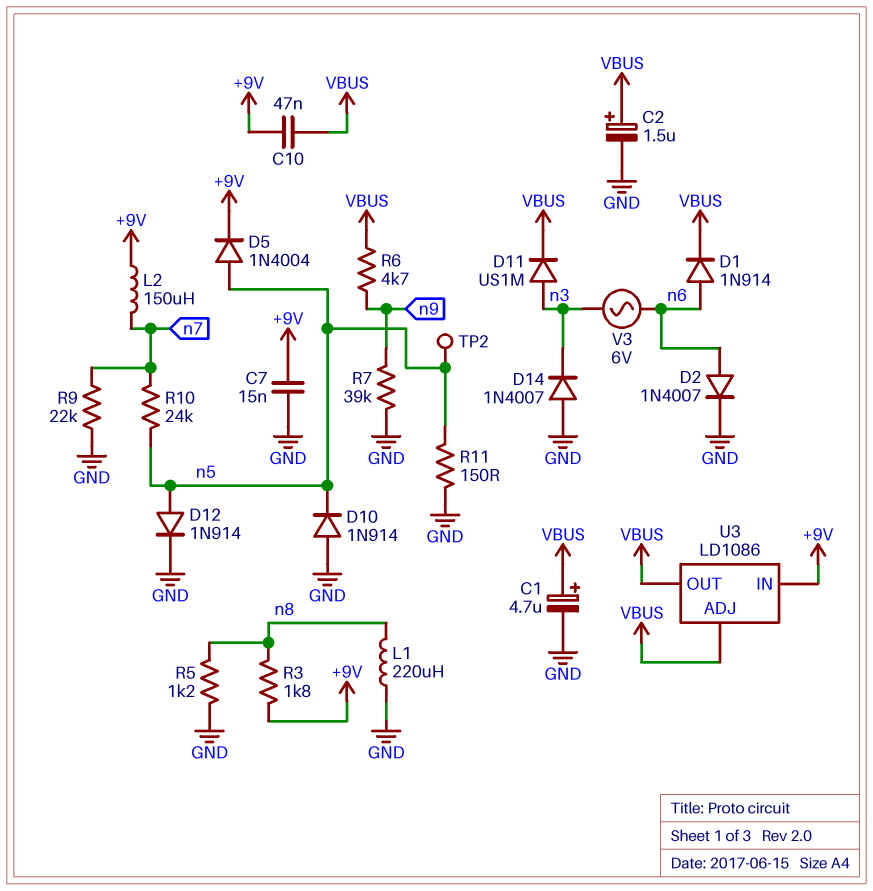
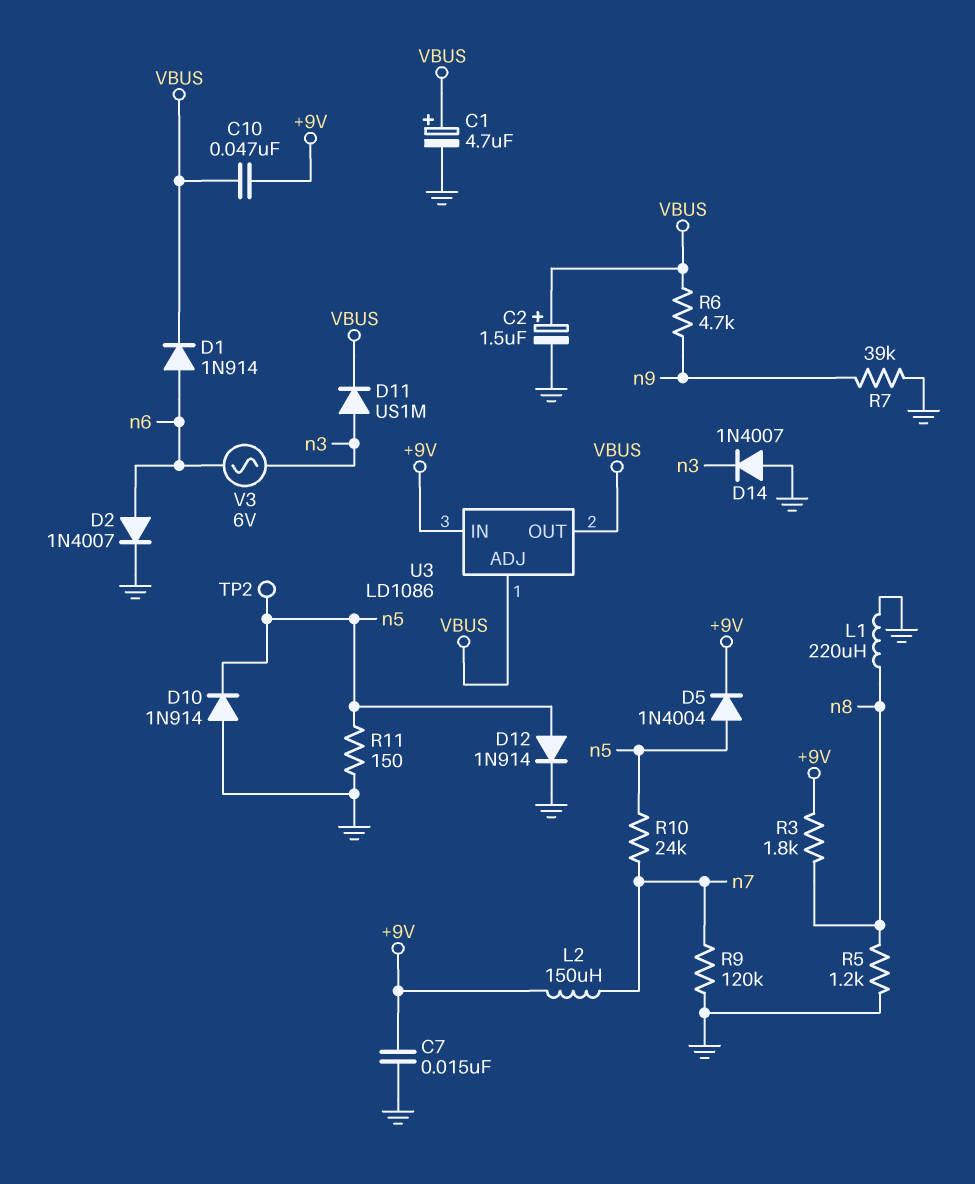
R9: 22k (GND, n7) -> 120k (GND, n7)

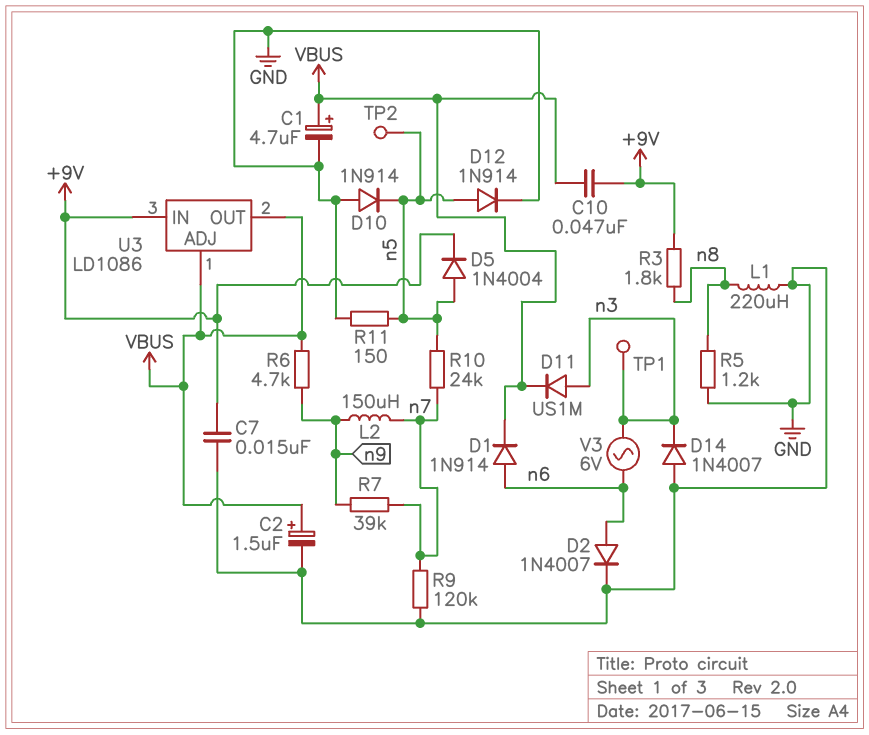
L2: 150uH (+9V, n7) -> 150uH (n7, n9)
R7: 39k (GND, n9) -> 39k (n7, n9)
TP1: none -> test point (n3)

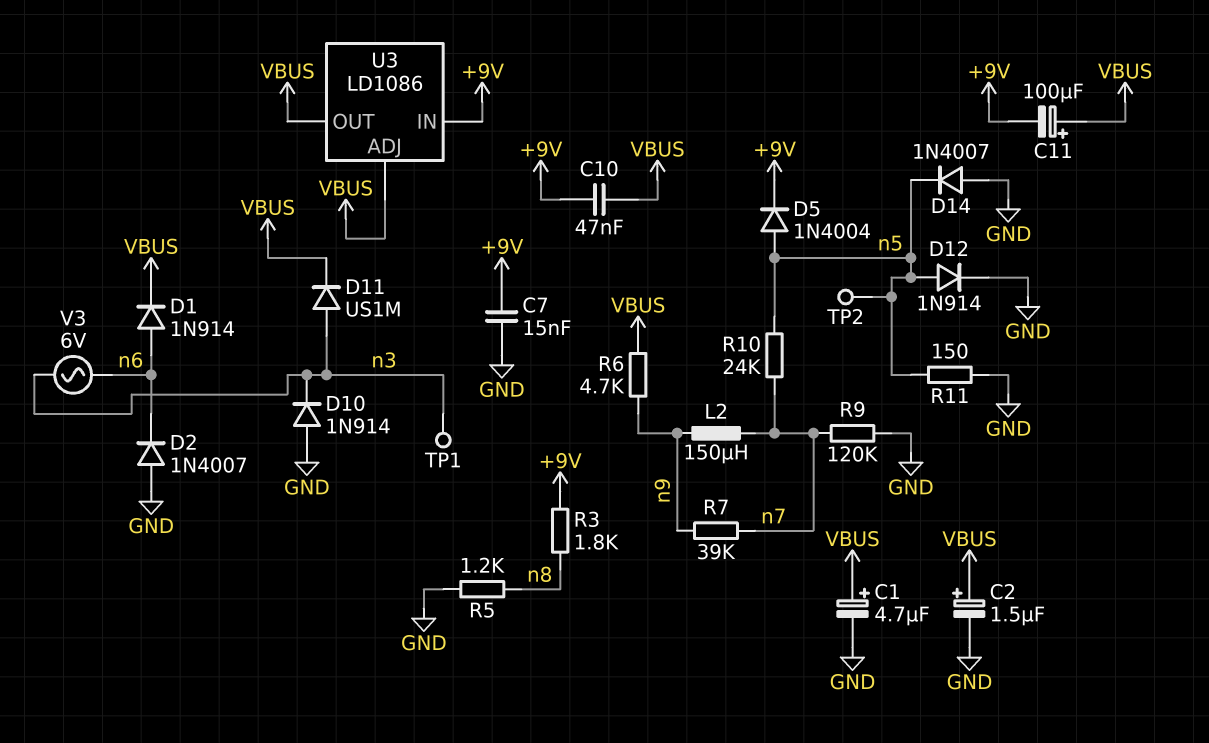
C11: none -> 100uF (plus VBUS, minus +9V)
D2: diode 1N4007 (A n6, K GND) -> diode 1N4007 (A GND, K n6)
D10: diode 1N914 (A GND, K n5) -> diode 1N914 (A GND, K n3)
D14: diode 1N4007 (A GND, K n3) -> diode 1N4007 (A GND, K n5)
L1: 220uH (GND, n8) -> none

